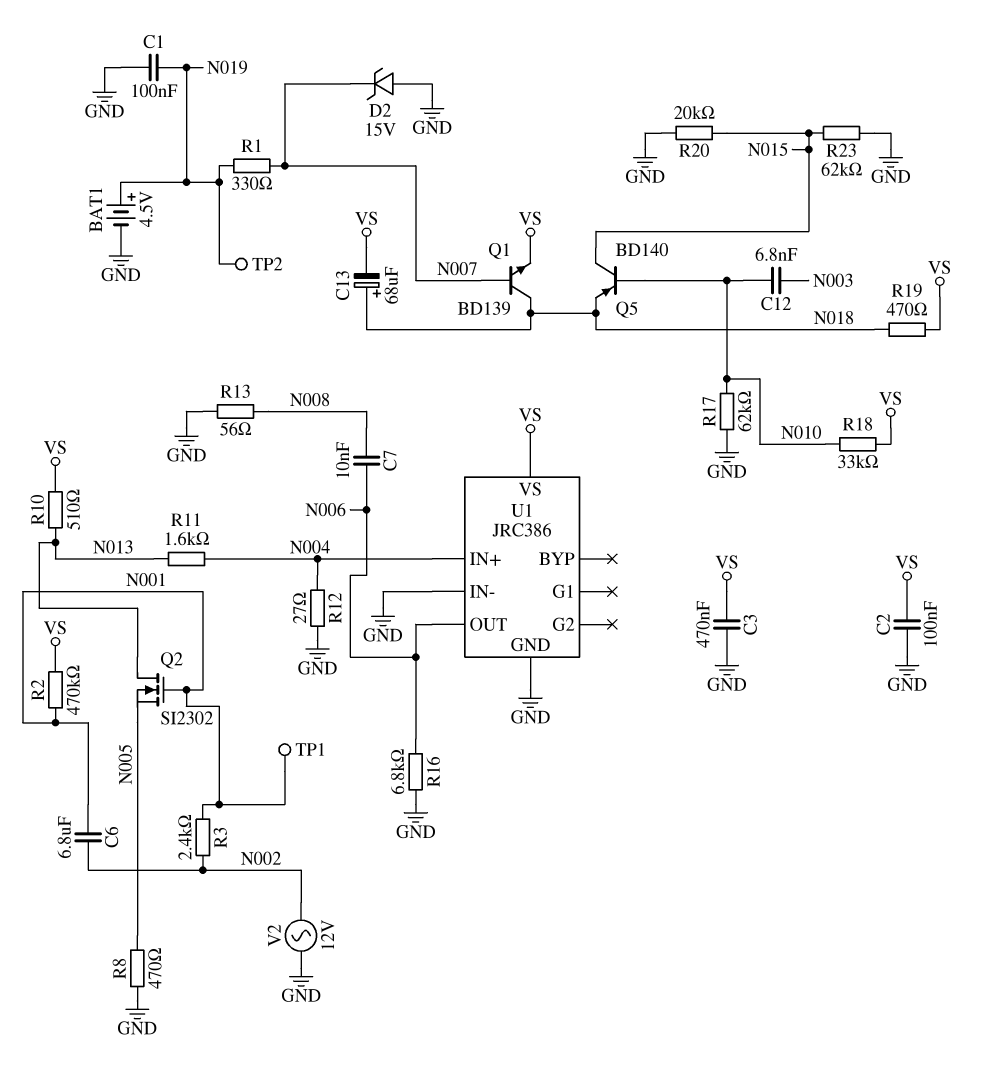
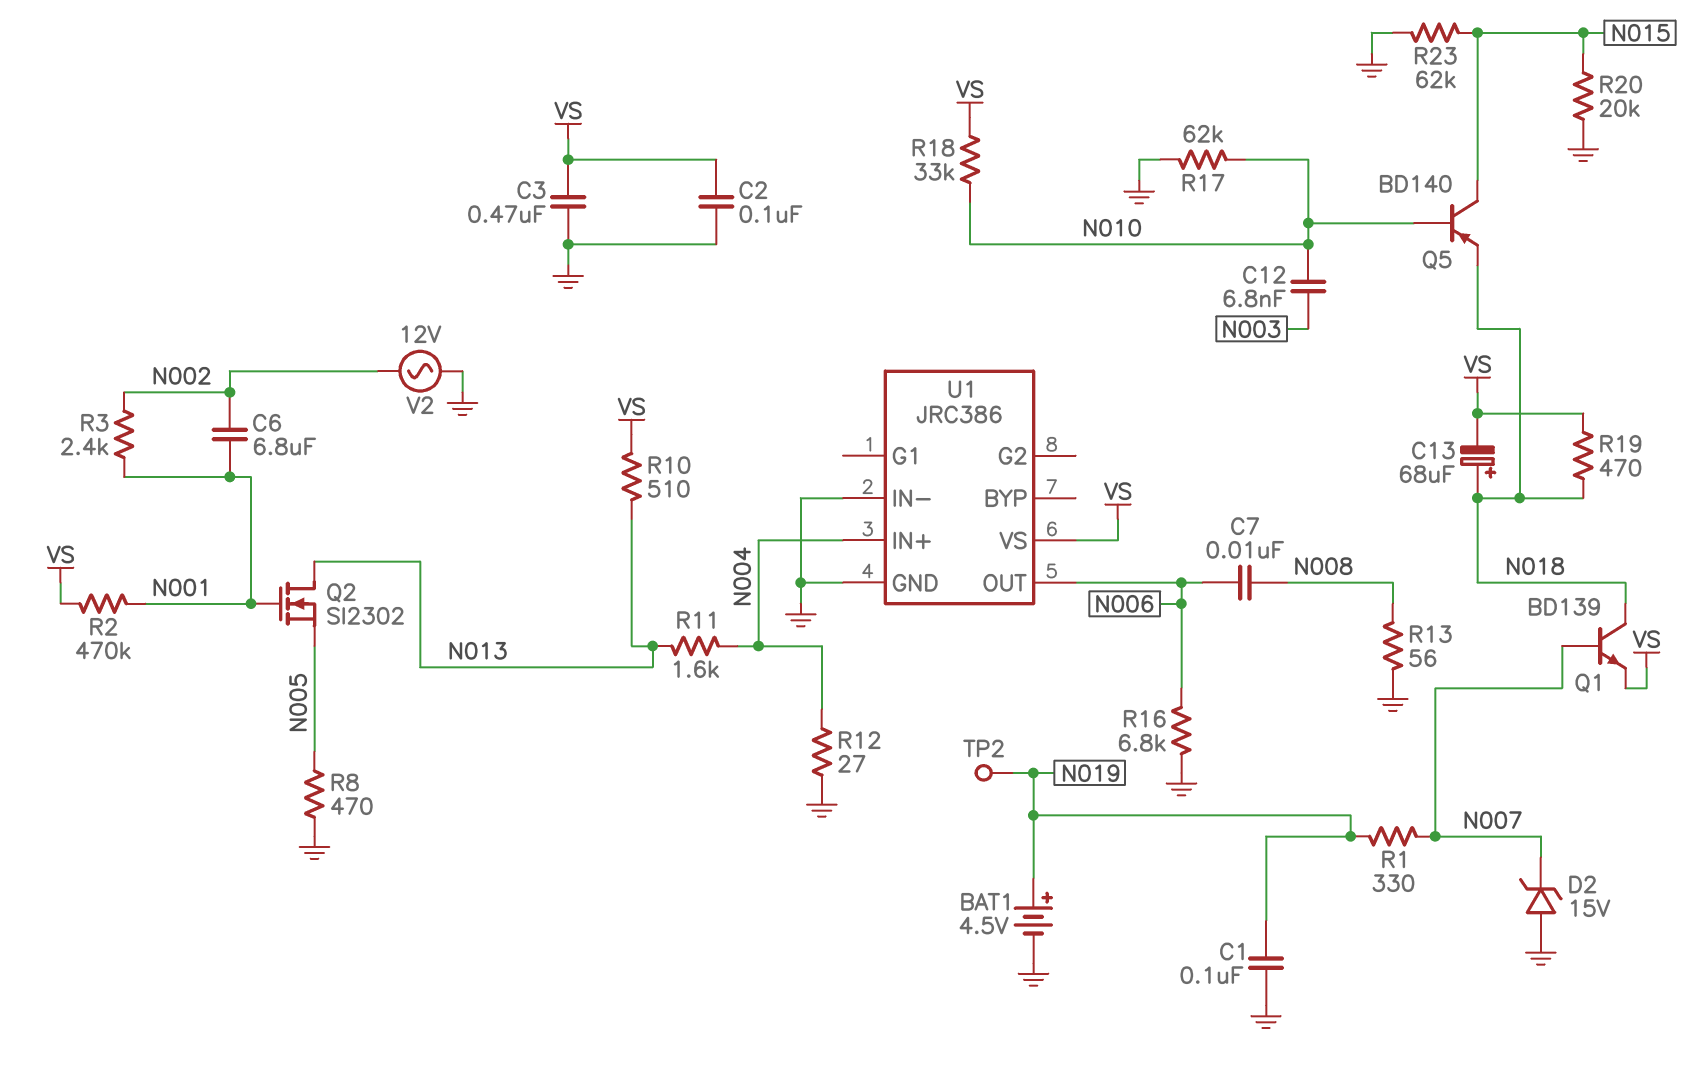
TP1: test point (N001) -> none

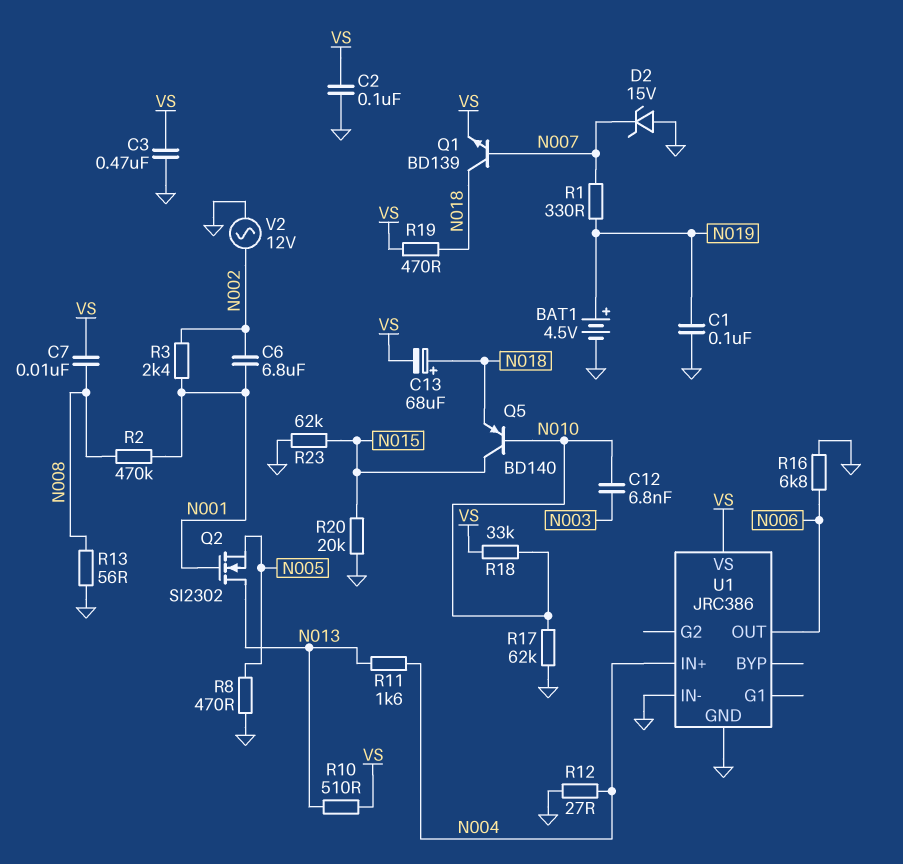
C7: 10nF (N006, N008) -> 10nF (N008, VS)
R2: 470k (N001, VS) -> 470k (N001, N008)
TP2: test point (N019) -> none

